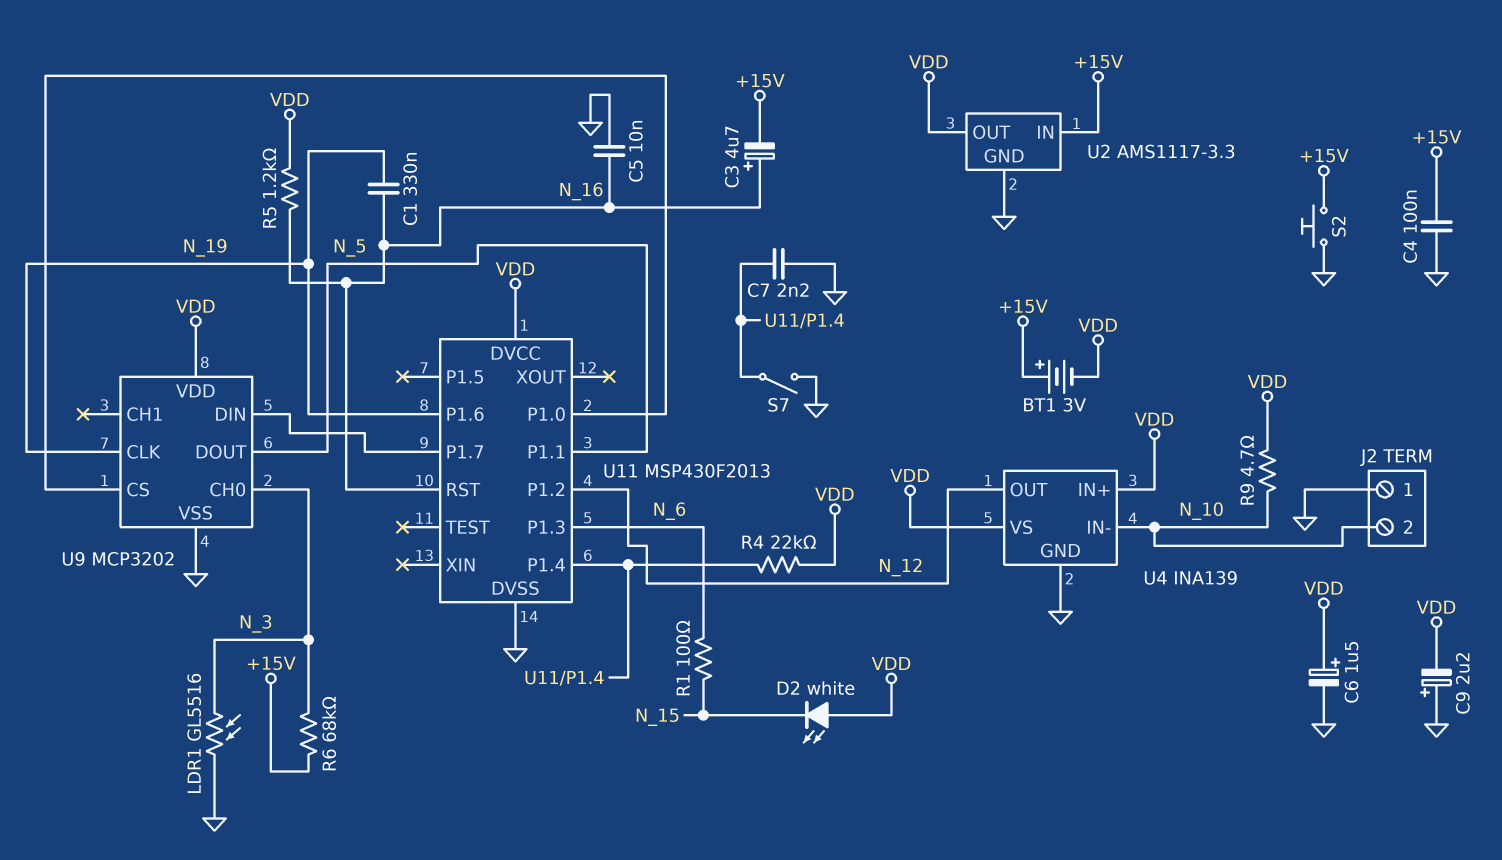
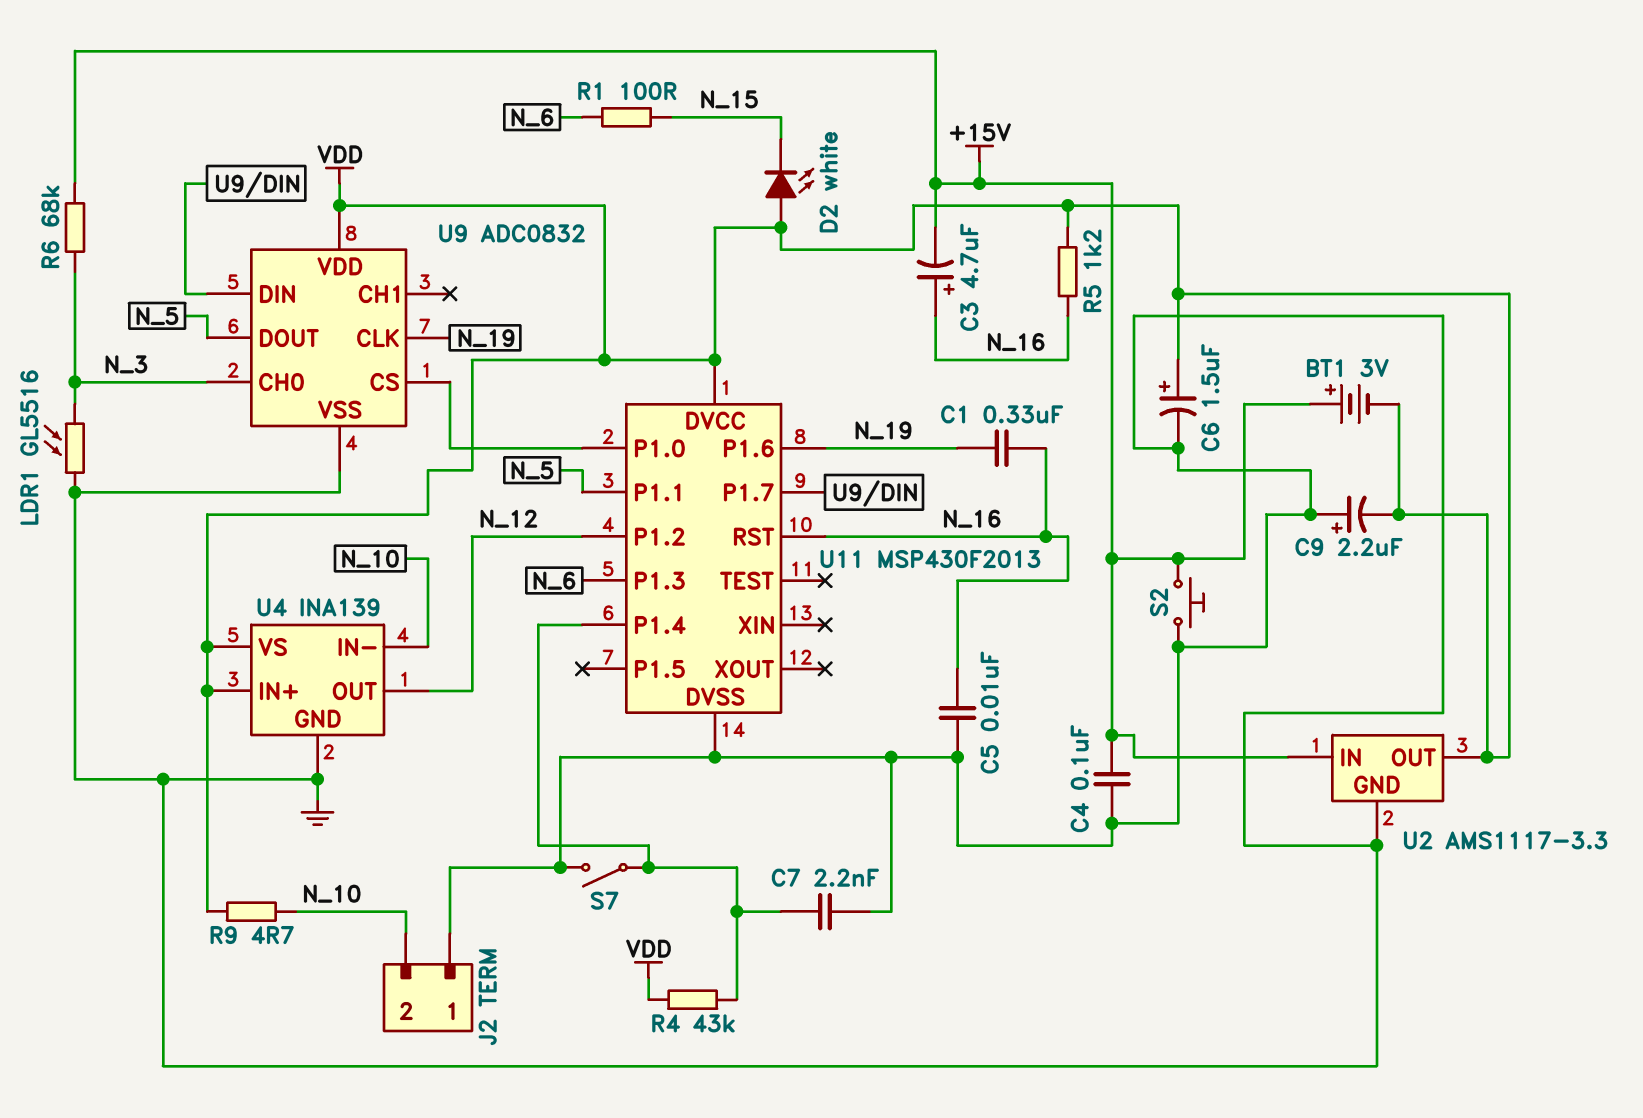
R4: 22k (U11/P1.4, VDD) -> 43k (U11/P1.4, VDD)
U9: MCP3202 -> ADC0832

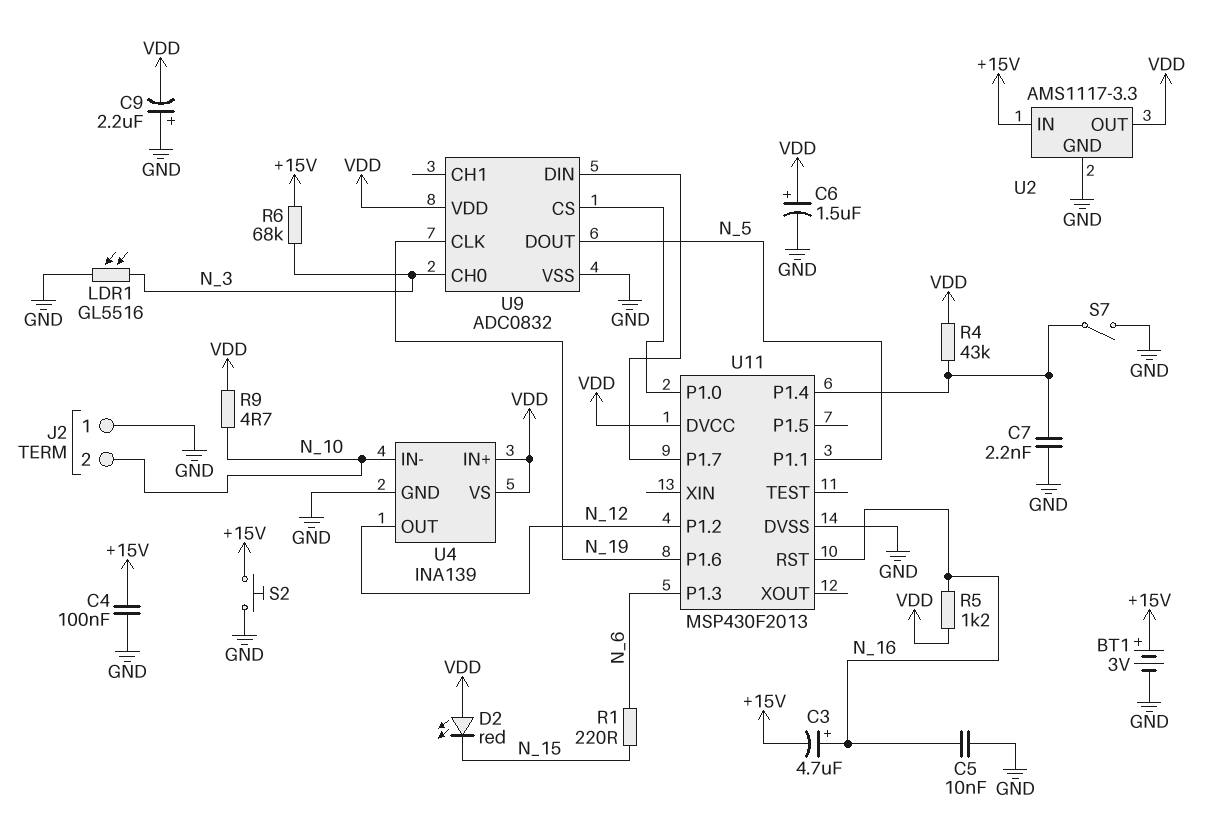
BT1: 3V (plus +15V, minus VDD) -> 3V (plus +15V, minus GND)
C1: 330nF (N_16, N_19) -> none
D2: LED white (A VDD, K N_15) -> LED red (A VDD, K N_15)
R1: 100 (N_6, N_15) -> 220 (N_6, N_15)

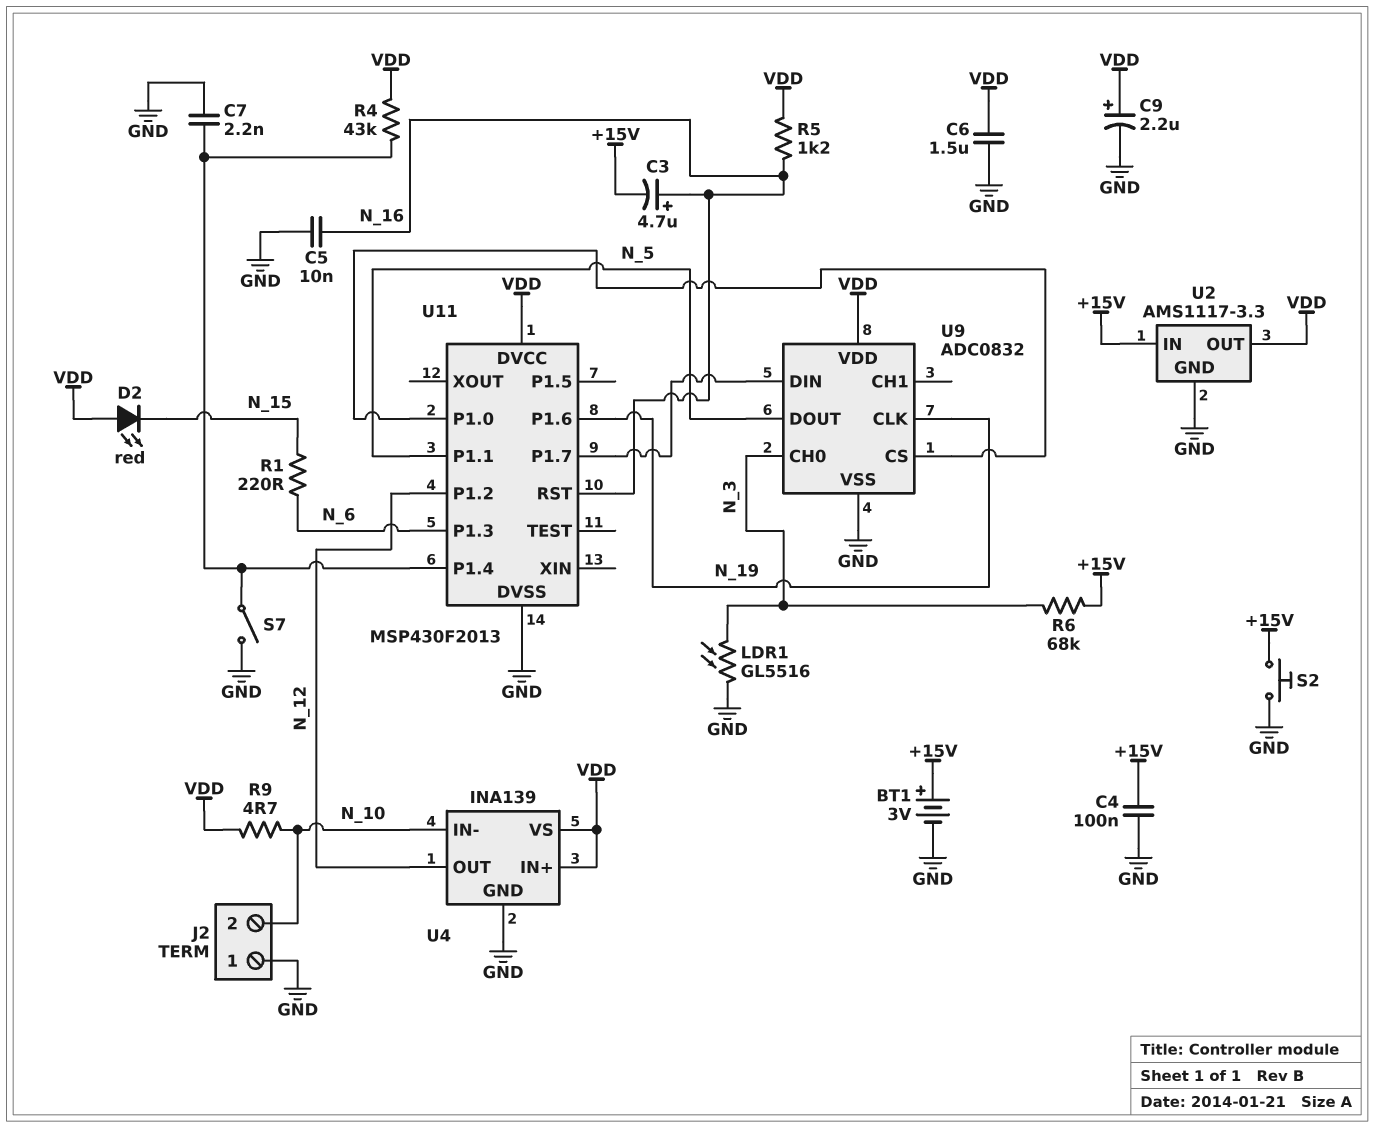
C6: 1.5uF (plus VDD, minus GND) -> 1.5uF (GND, VDD)
C9: 2.2uF (plus GND, minus VDD) -> 2.2uF (plus VDD, minus GND)

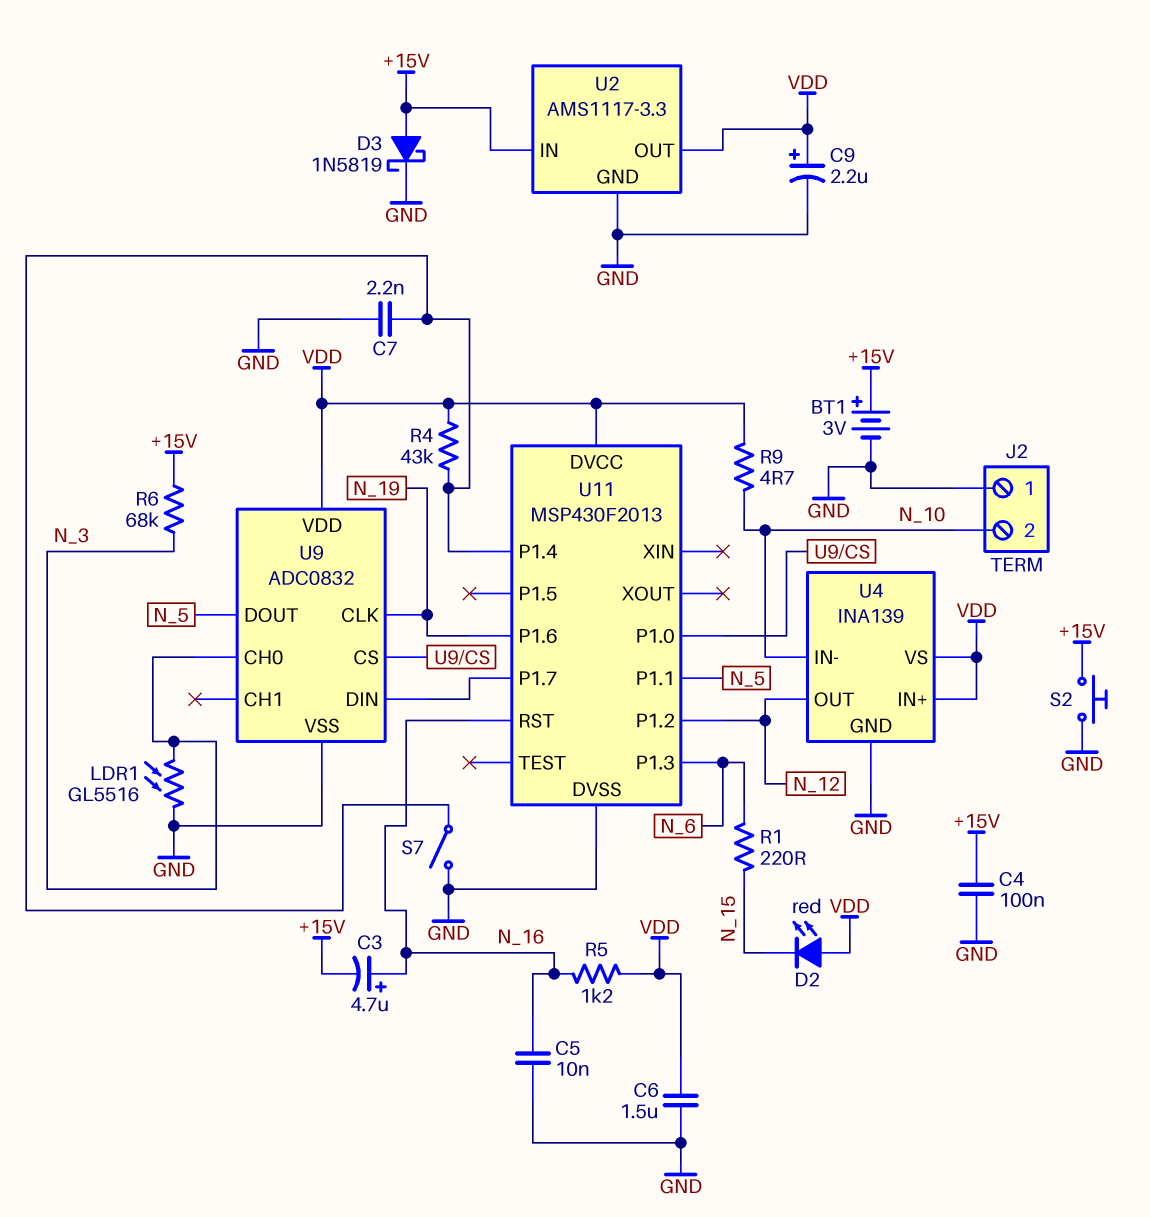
D3: none -> schottky 1N5819 (A +15V, K GND)

